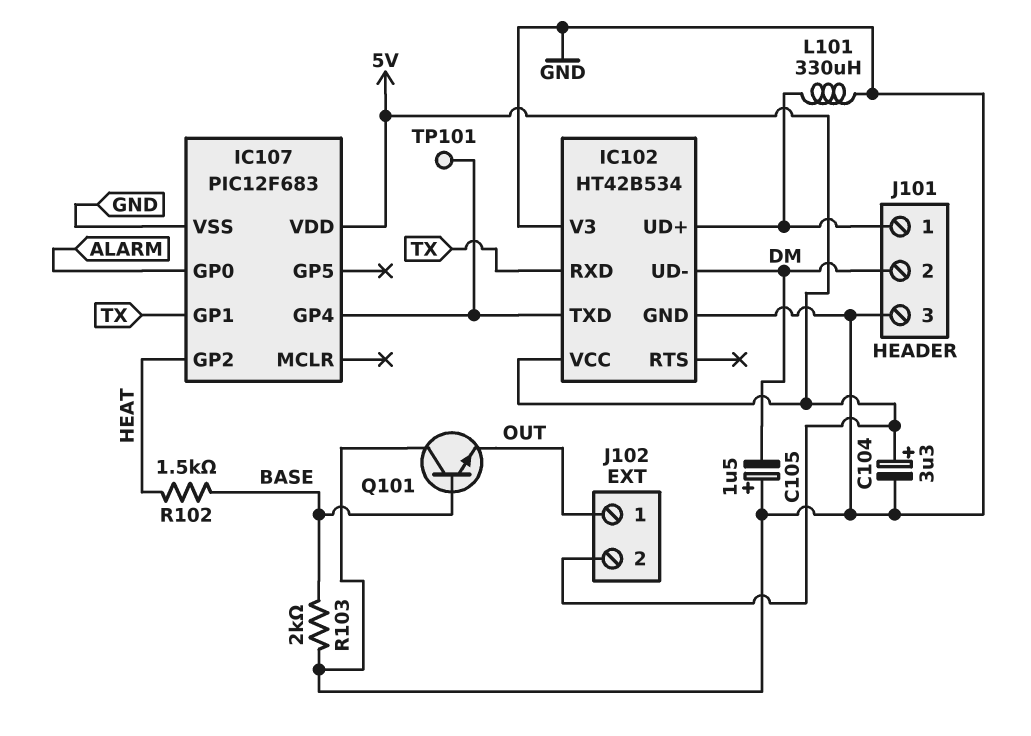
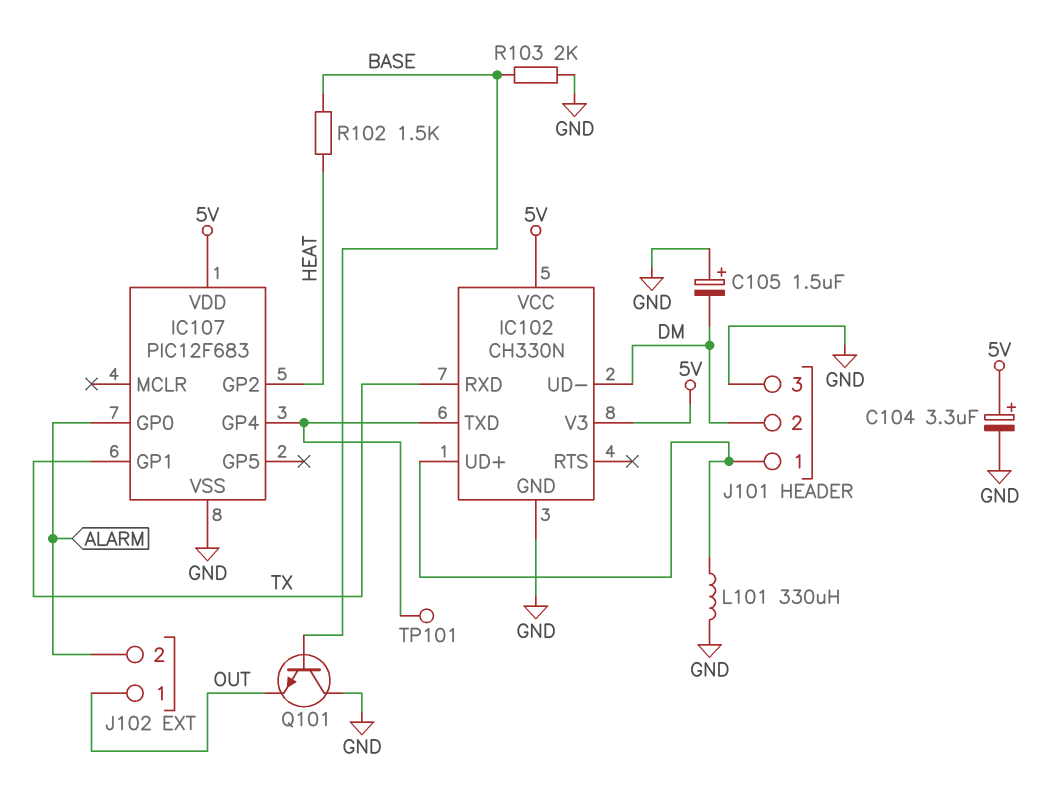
IC102: HT42B534 -> CH330N
IC102 pin V3: GND -> 5V
J102 pin 2: 5V -> ALARM

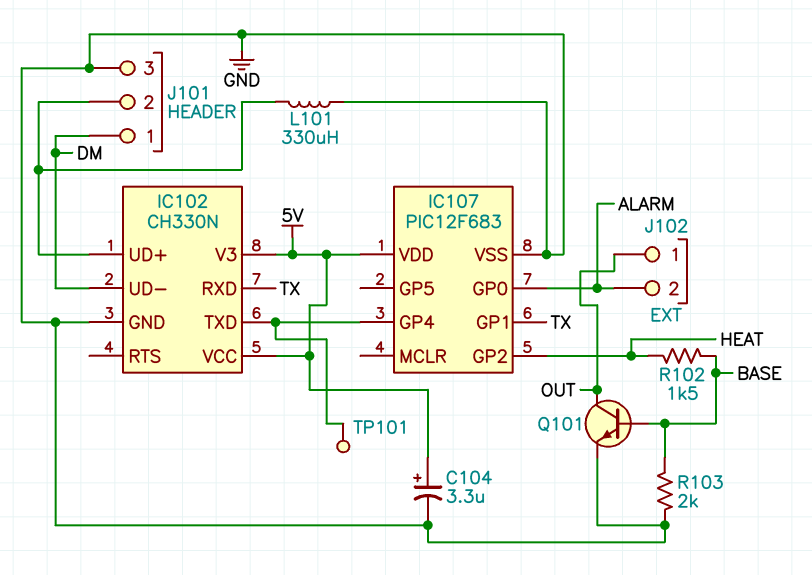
C105: 1.5uF (plus GND, minus DM) -> none
J101 pin 1: IC102/UD+ -> DM
J101 pin 2: DM -> IC102/UD+
Q101: NPN (B BASE, C GND, E OUT) -> NPN (B BASE, C OUT, E GND)

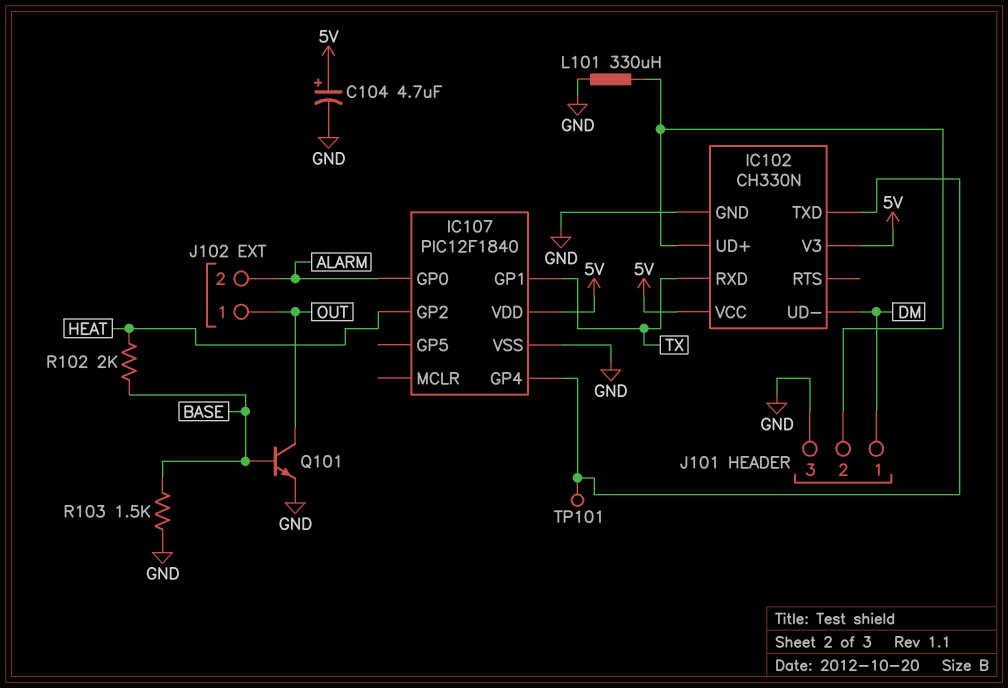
C104: 3.3uF (plus 5V, minus GND) -> 4.7uF (plus 5V, minus GND)
IC107: PIC12F683 -> PIC12F1840
R102: 1.5k (BASE, HEAT) -> 2k (BASE, HEAT)
R103: 2k (BASE, GND) -> 1.5k (BASE, GND)

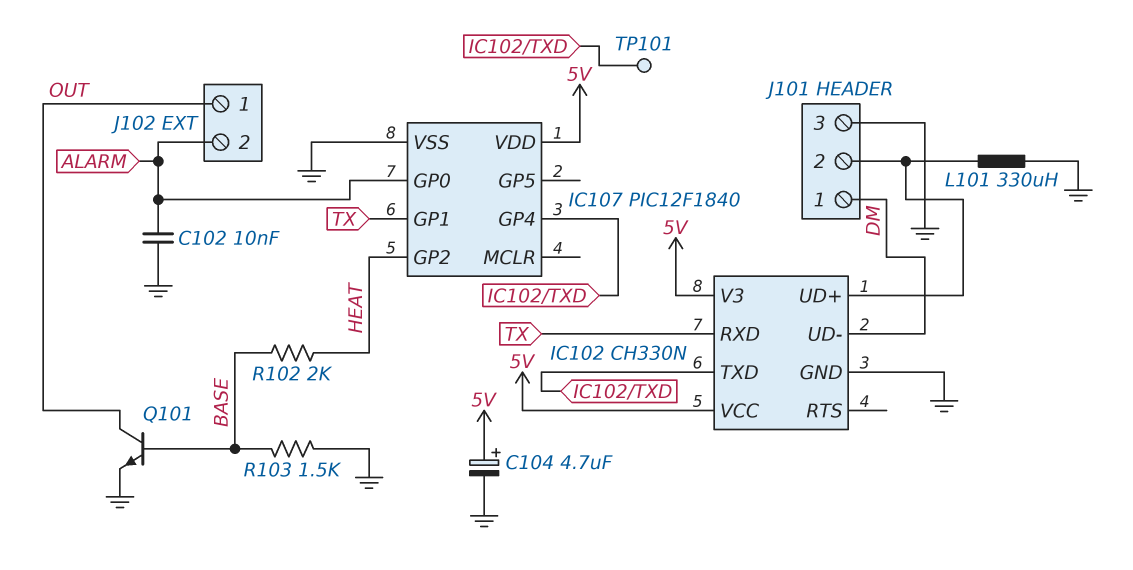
C102: none -> 10nF (ALARM, GND)

